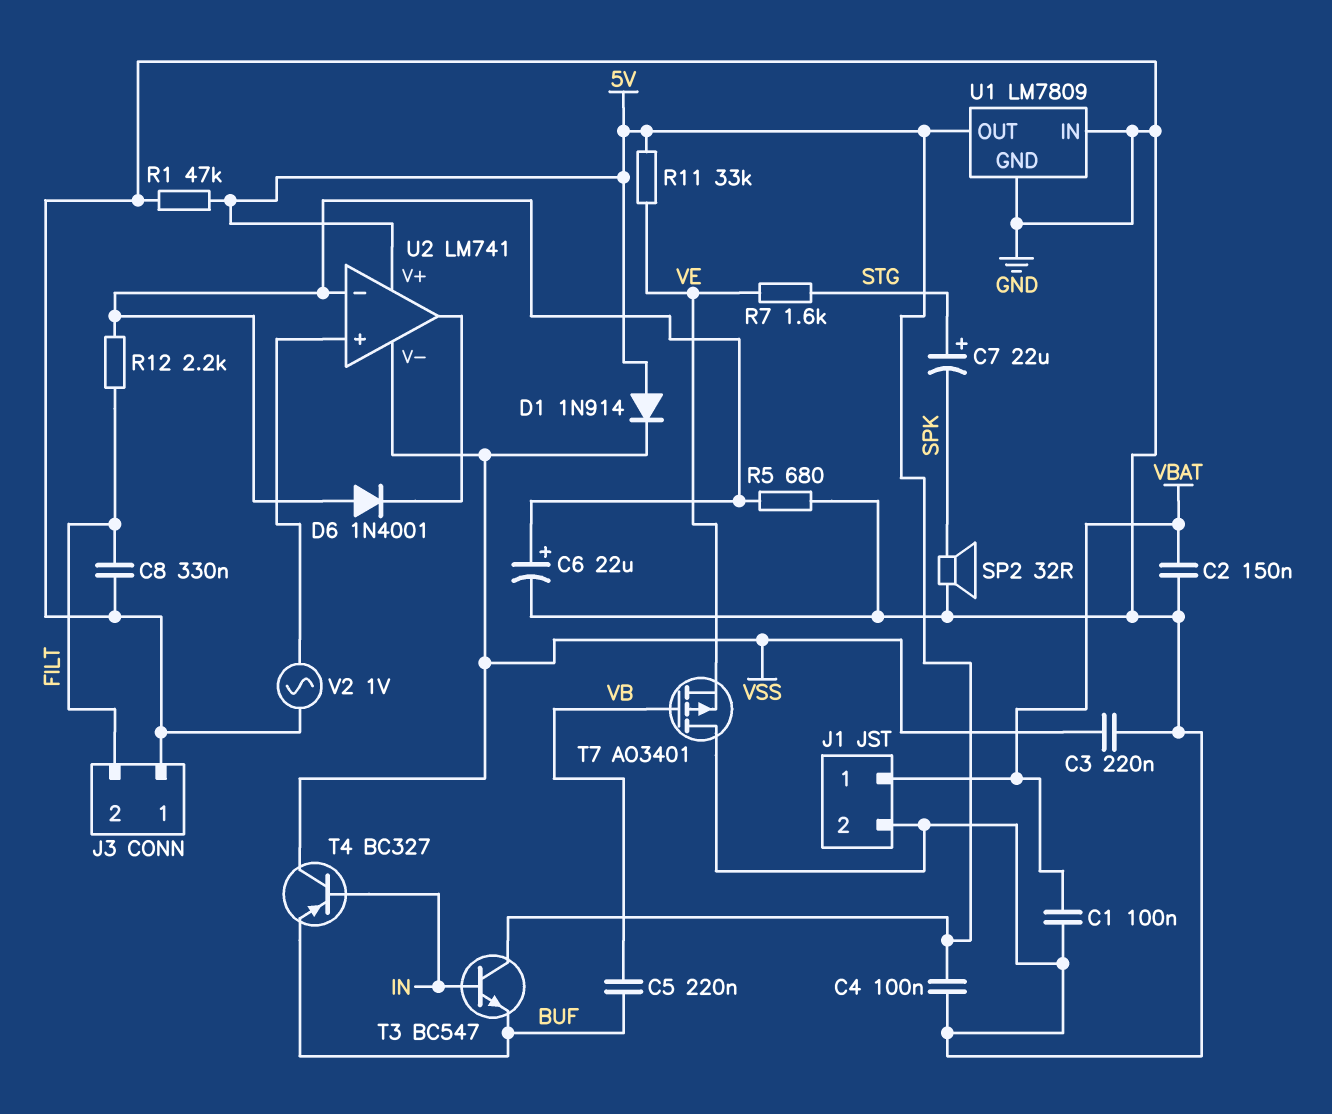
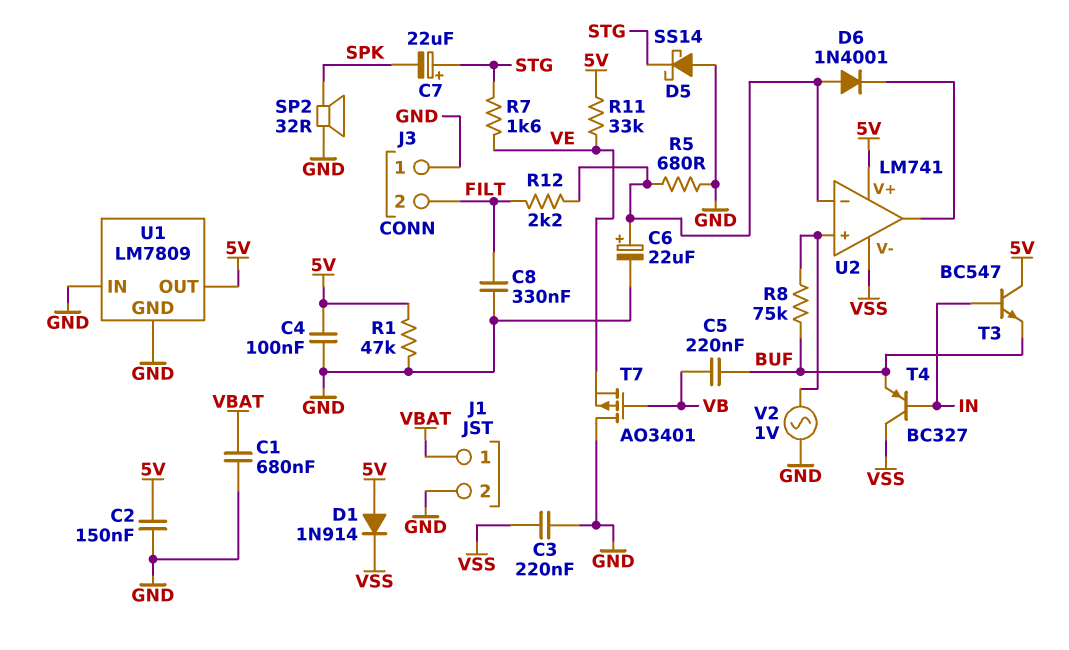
C1: 100nF (GND, VBAT) -> 680nF (GND, VBAT)
C2: 150nF (GND, VBAT) -> 150nF (5V, GND)
D5: none -> schottky SS14 (A GND, K STG)
R8: none -> 75k (BUF, U2/in+)

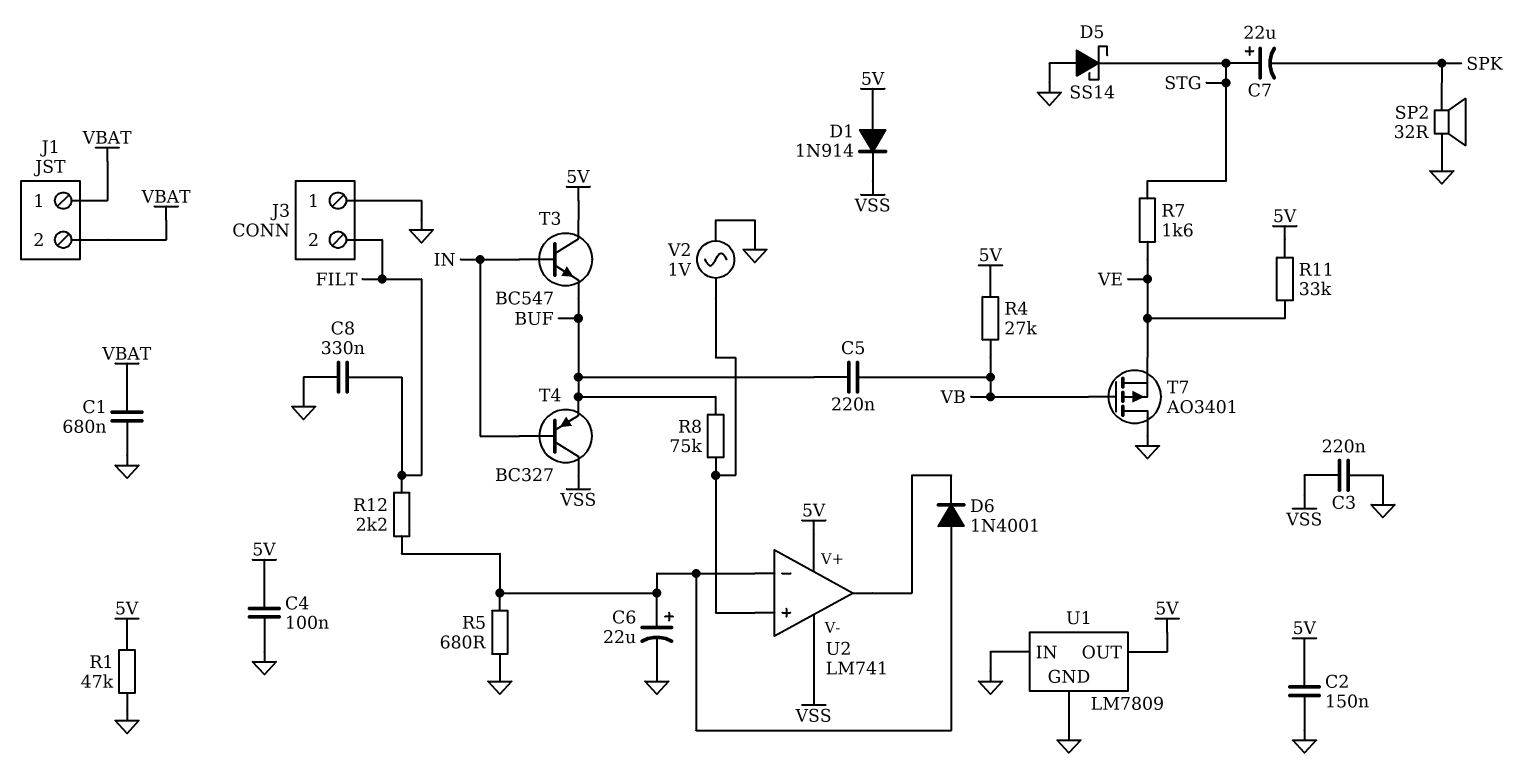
J1 pin 2: GND -> VBAT
R4: none -> 27k (5V, VB)

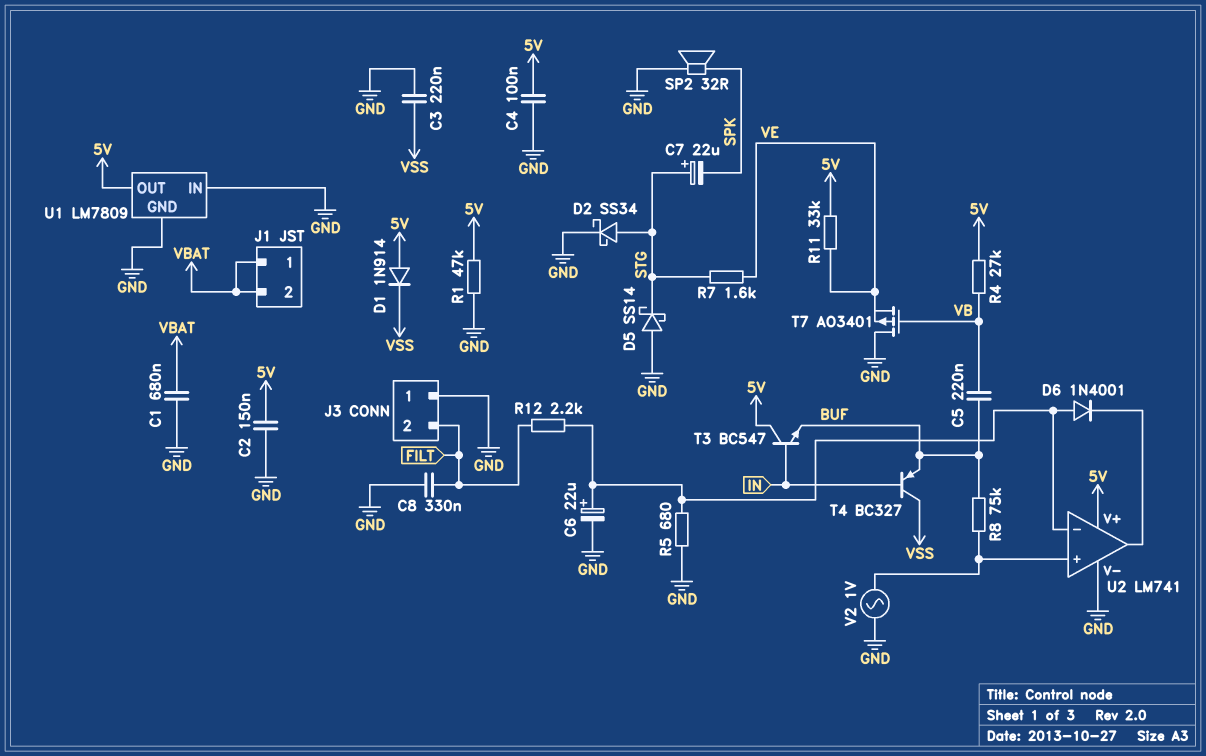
D2: none -> schottky SS34 (A STG, K GND)
U2 pin V-: VSS -> GND

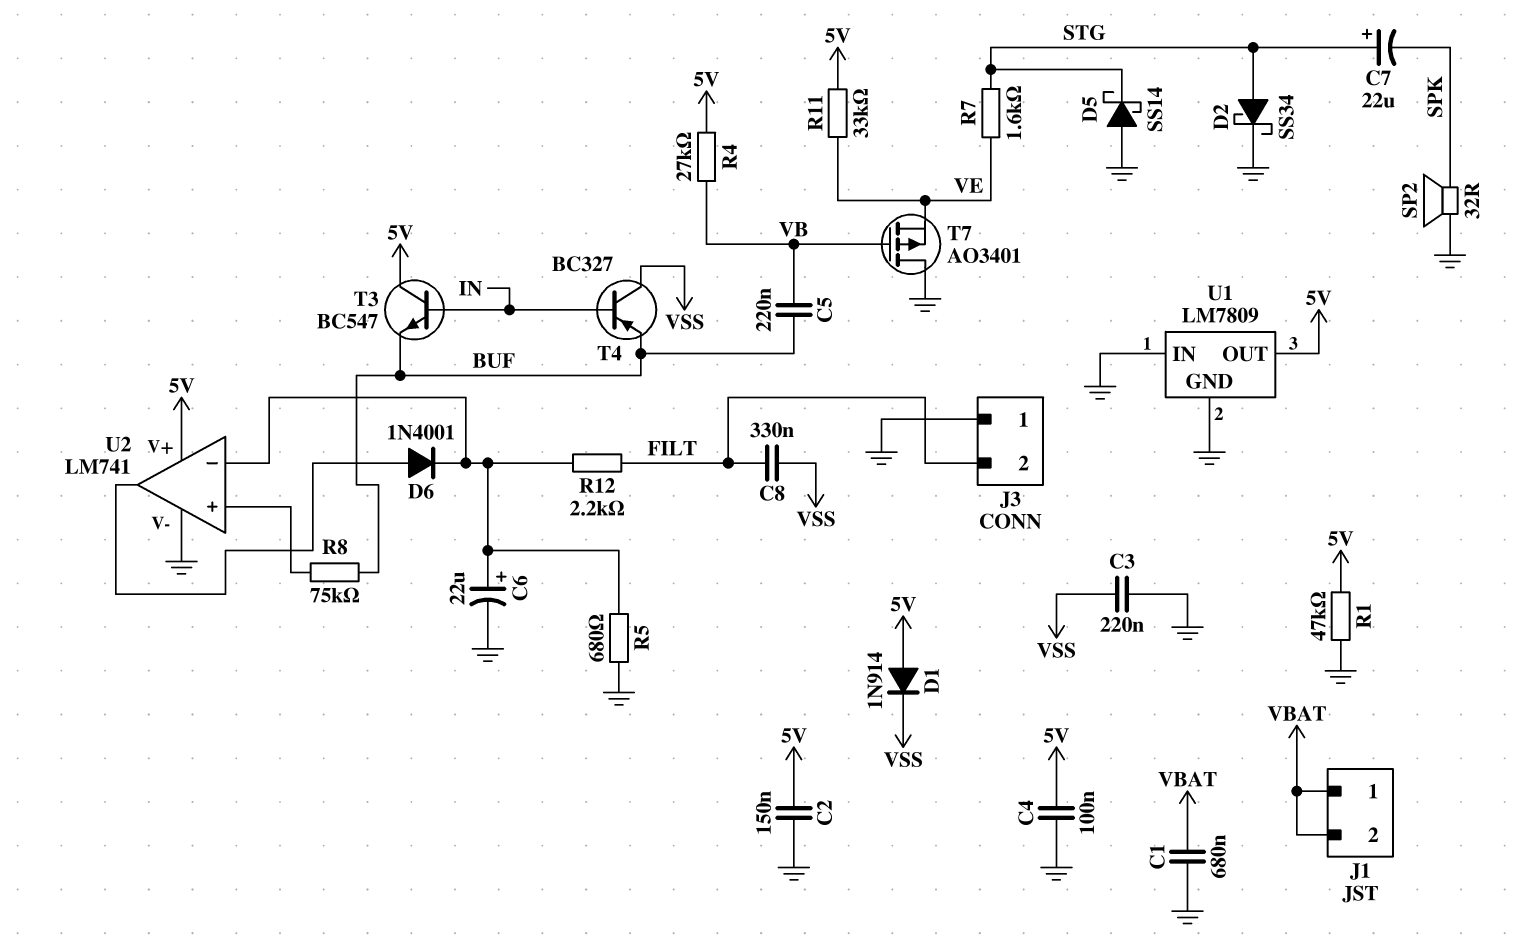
C8: 330nF (FILT, GND) -> 330nF (FILT, VSS)
D6: diode 1N4001 (A U2/in-, K U2/out) -> diode 1N4001 (A U2/out, K U2/in-)
V2: AC 1V (GND, U2/in+) -> none

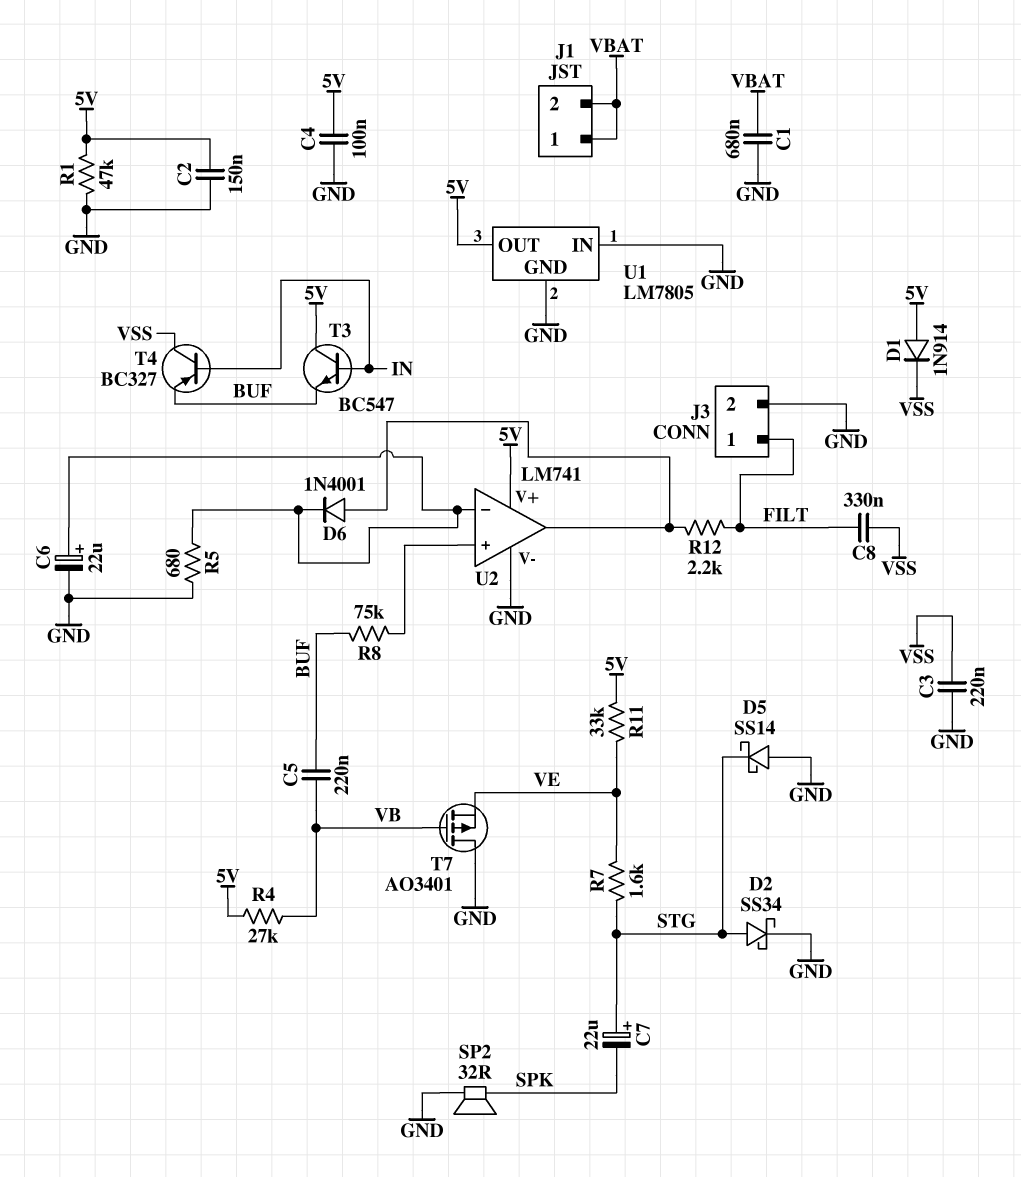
J3 pin 1: GND -> FILT
J3 pin 2: FILT -> GND
R12: 2.2k (FILT, U2/in-) -> 2.2k (FILT, U2/out)
U1: LM7809 -> LM7805

